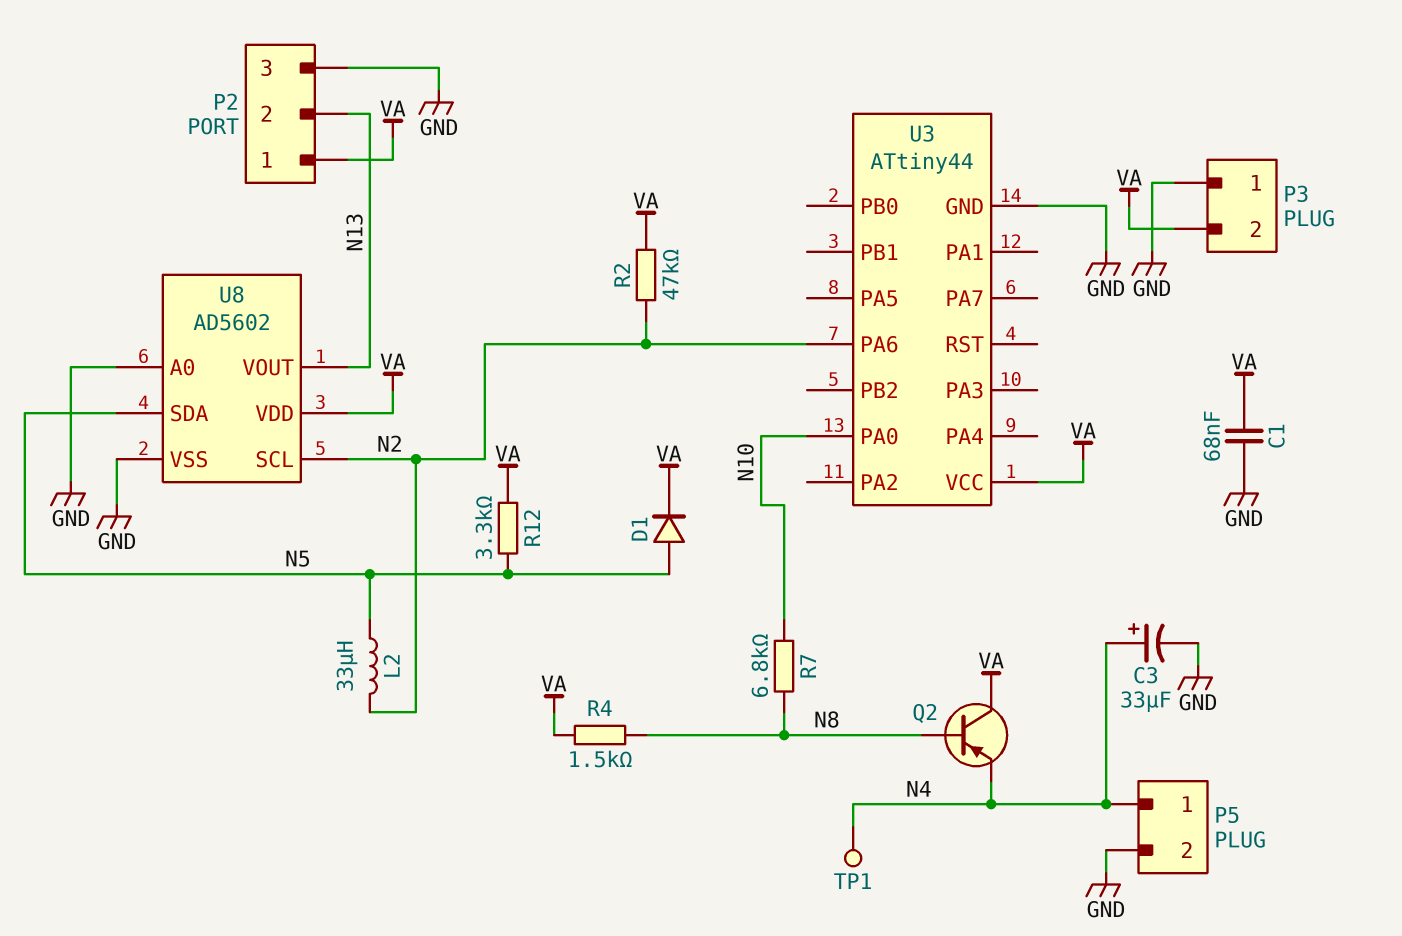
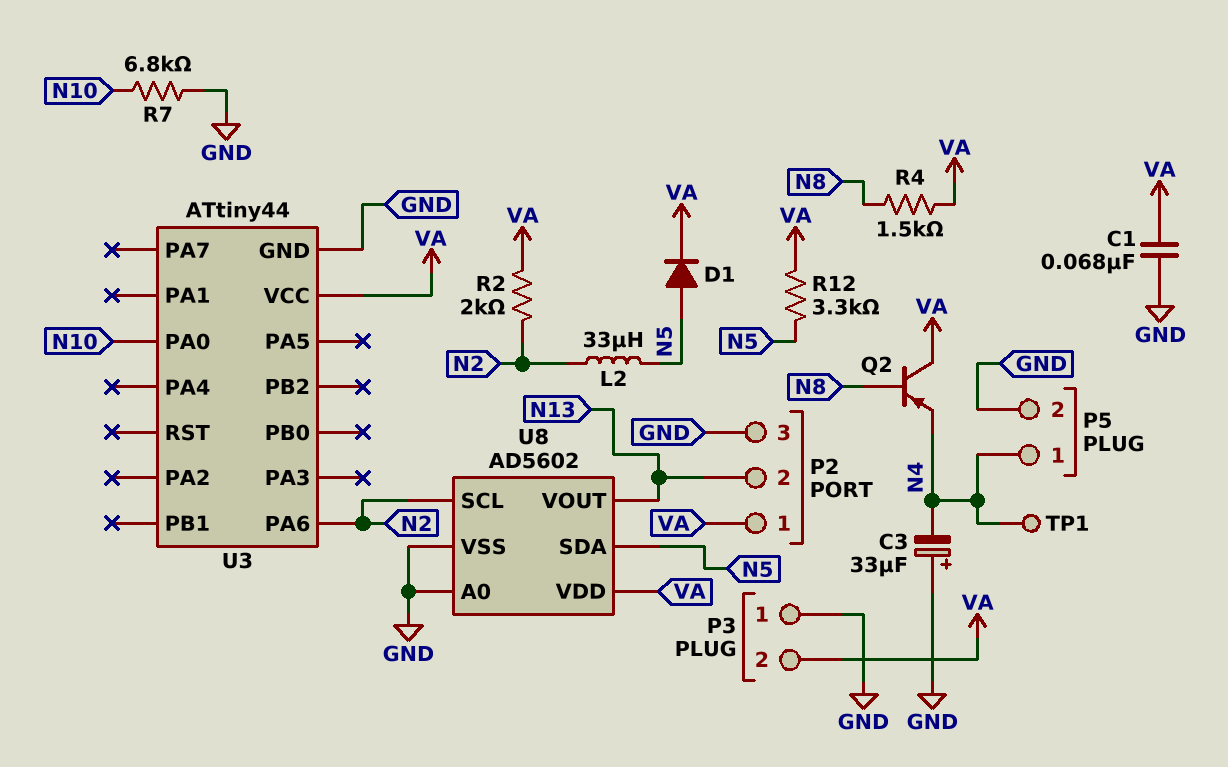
C3: 33uF (plus N4, minus GND) -> 33uF (plus GND, minus N4)
R2: 47k (N2, VA) -> 2k (N2, VA)
R7: 6.8k (N8, N10) -> 6.8k (GND, N10)

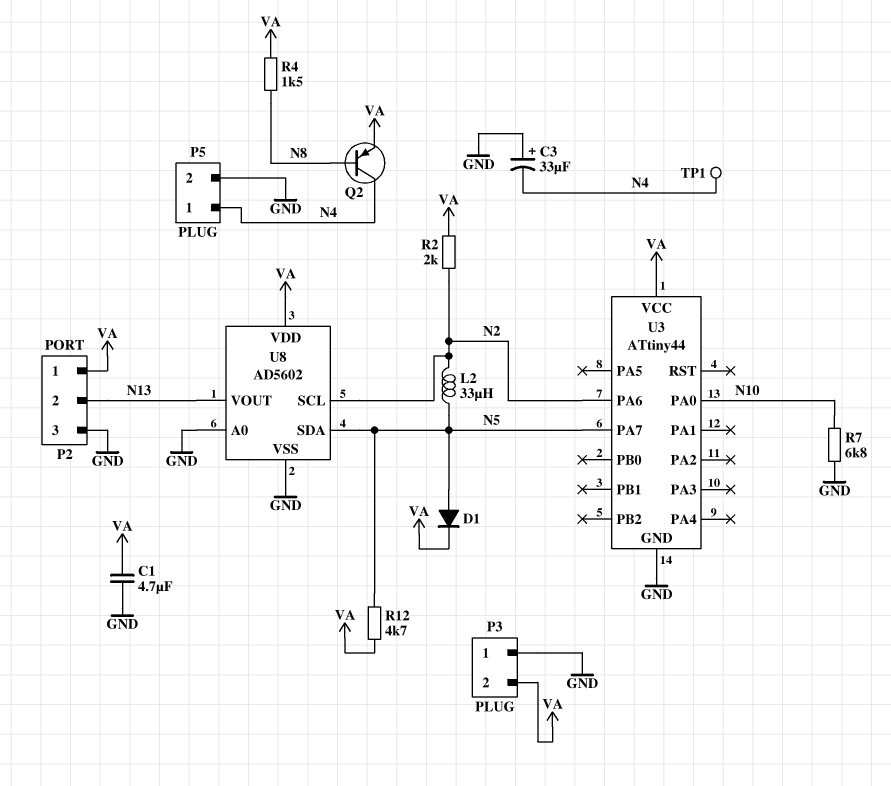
C1: 68nF (GND, VA) -> 4.7uF (GND, VA)
Q2: PNP (B N8, C VA, E N4) -> PNP (B N8, C N4, E VA)
R12: 3.3k (N5, VA) -> 4.7k (N5, VA)
U3 pin PA7: none -> N5

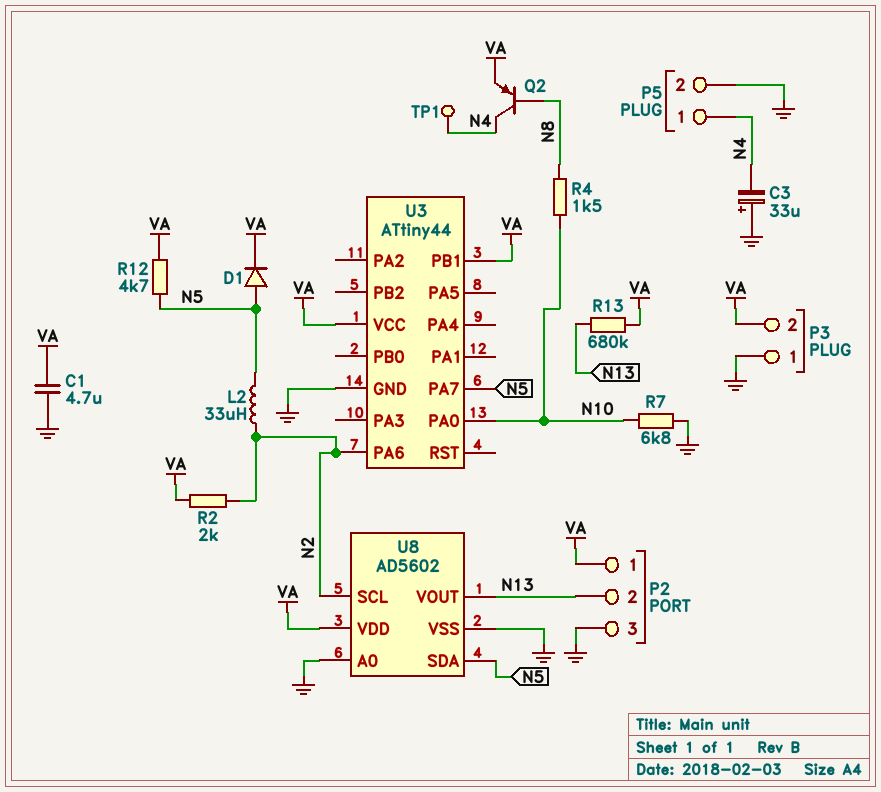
R4: 1.5k (N8, VA) -> 1.5k (N8, N10)
R13: none -> 680k (N13, VA)
U3 pin PB1: none -> VA

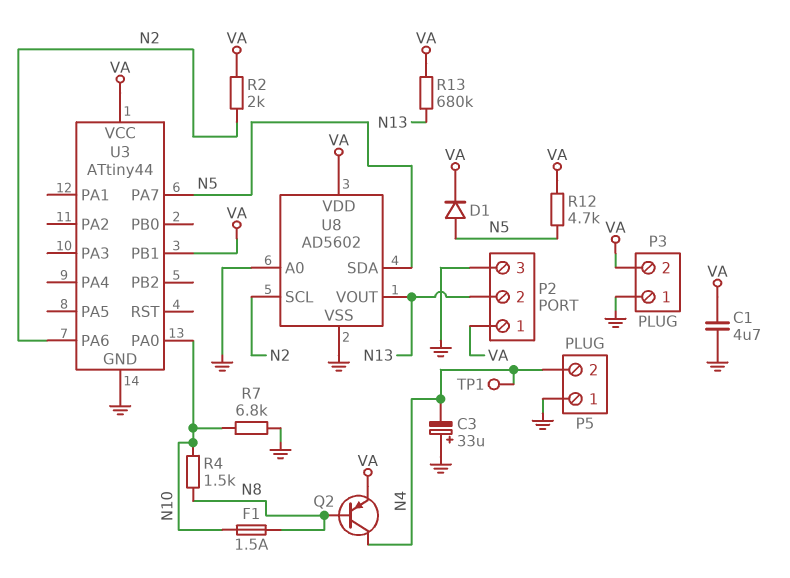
F1: none -> 1.5A (N8, N10)
L2: 33uH (N2, N5) -> none
P5 pin 1: N4 -> GND
P5 pin 2: GND -> N4

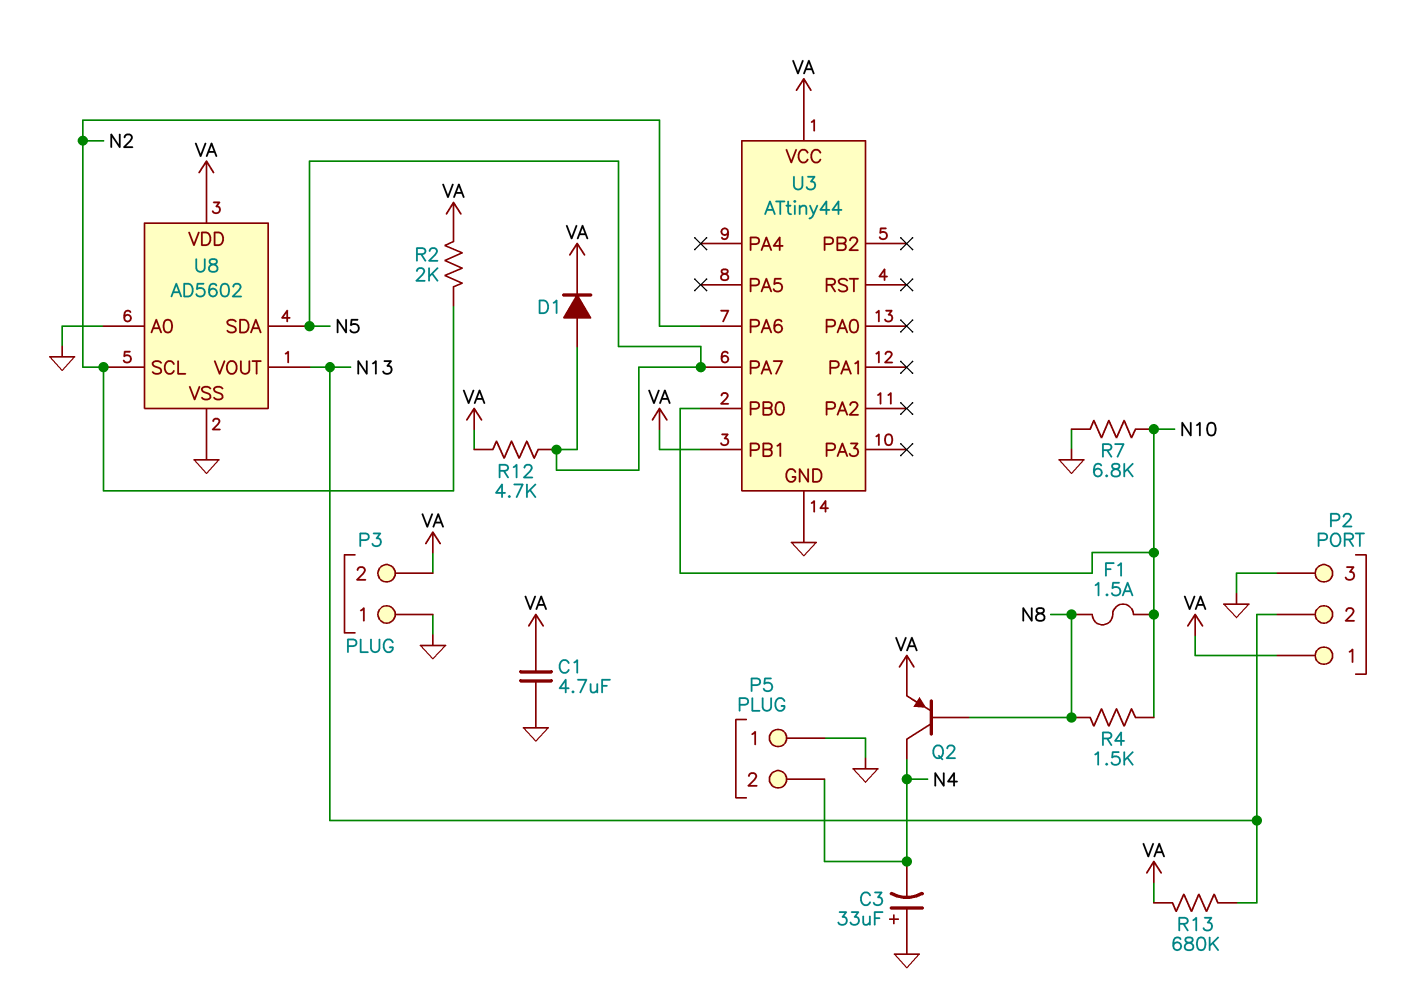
TP1: test point (N4) -> none
U3 pin PA0: N10 -> none
U3 pin PB0: none -> N10

